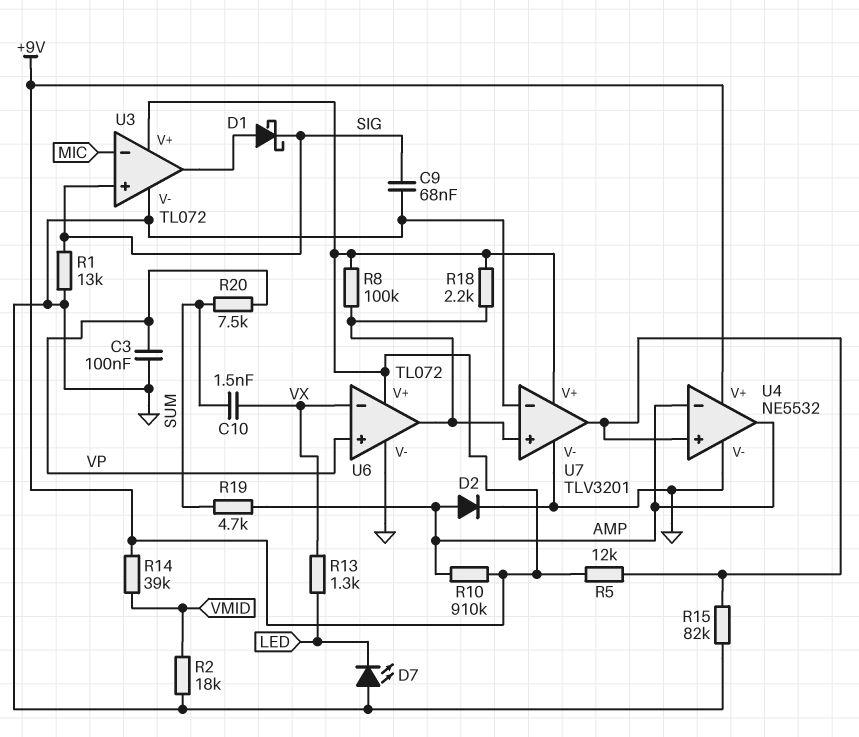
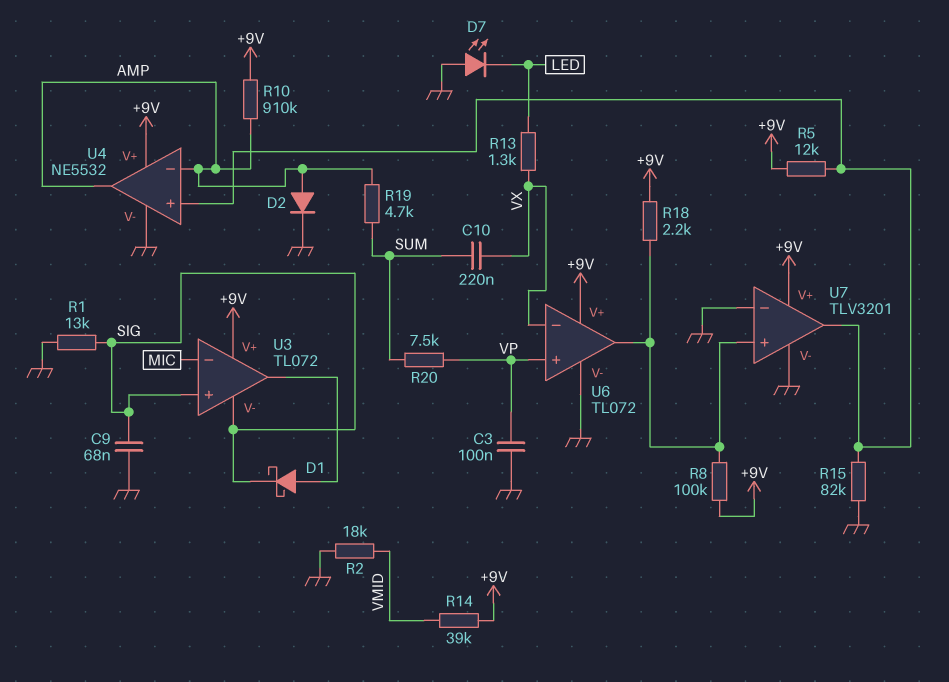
C10: 1.5nF (SUM, VX) -> 220nF (SUM, VX)
U3 pin V-: GND -> SIG

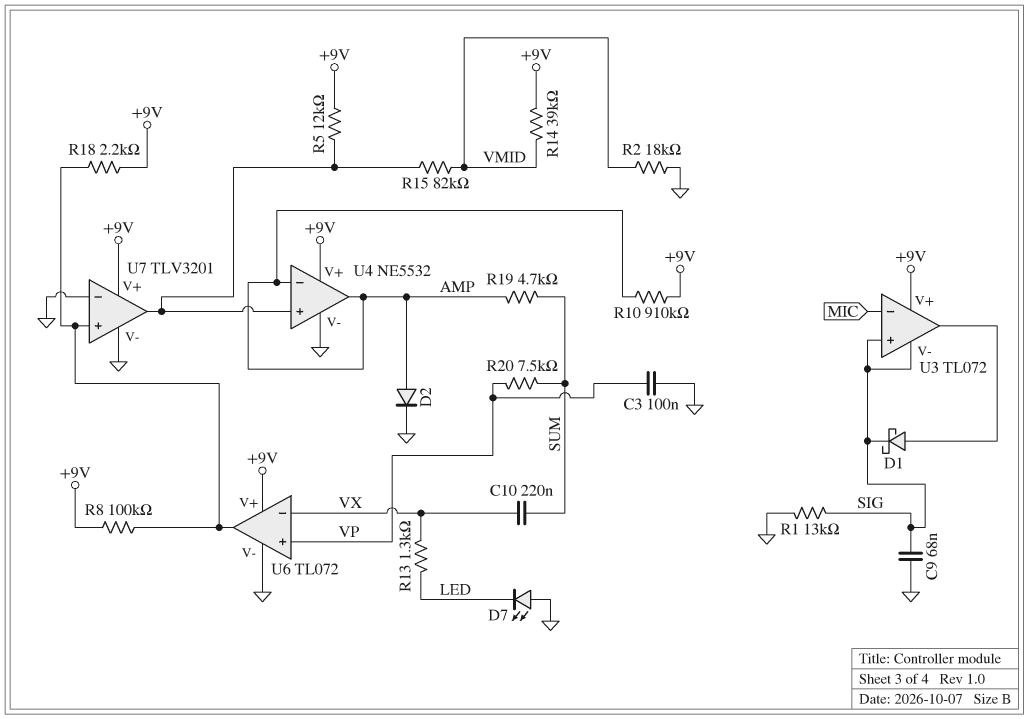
R15: 82k (GND, U4/in+) -> 82k (U4/in+, VMID)

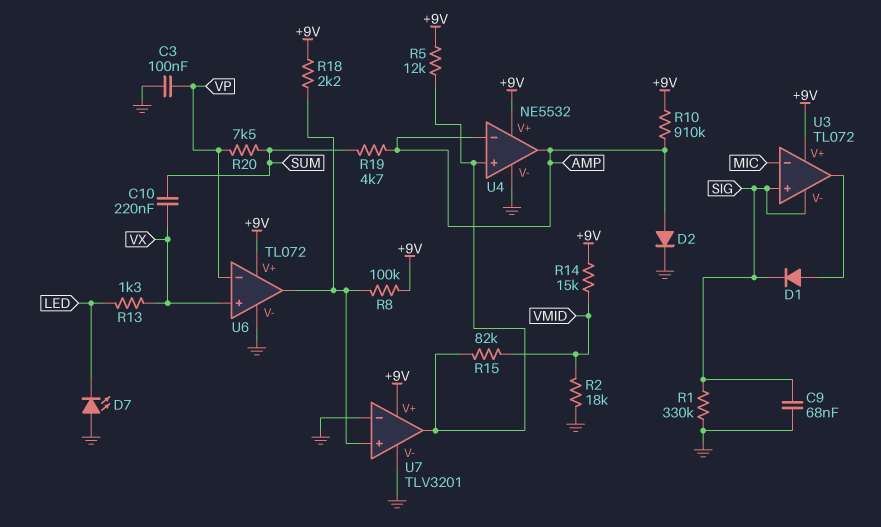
D1: schottky (A U3/out, K SIG) -> diode (A U3/out, K SIG)
R1: 13k (GND, SIG) -> 330k (GND, SIG)
R14: 39k (+9V, VMID) -> 15k (+9V, VMID)
U6 pin in+: VP -> VX
U6 pin in-: VX -> VP

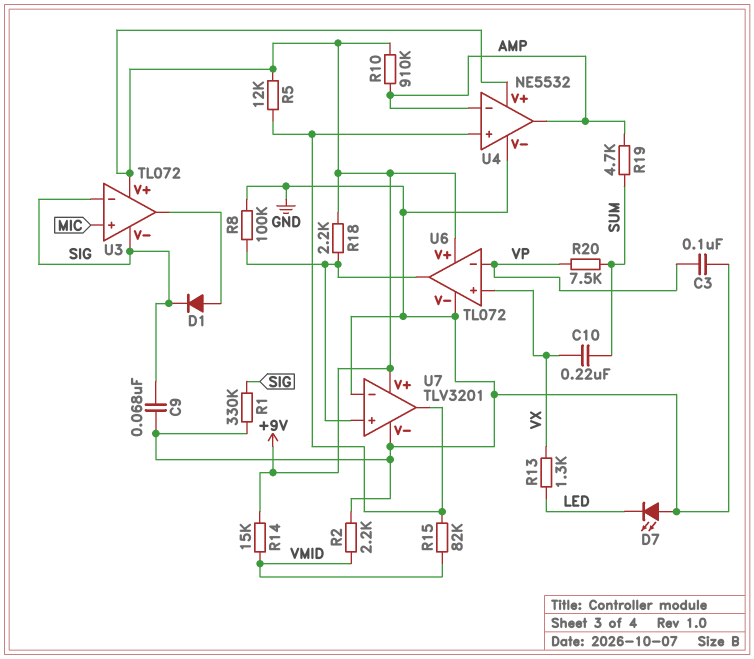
D2: diode (A AMP, K GND) -> none
R2: 18k (GND, VMID) -> 2.2k (GND, VMID)
R8: 100k (+9V, U6/out) -> 100k (GND, U6/out)
U3 pin in+: SIG -> MIC
U3 pin in-: MIC -> SIG

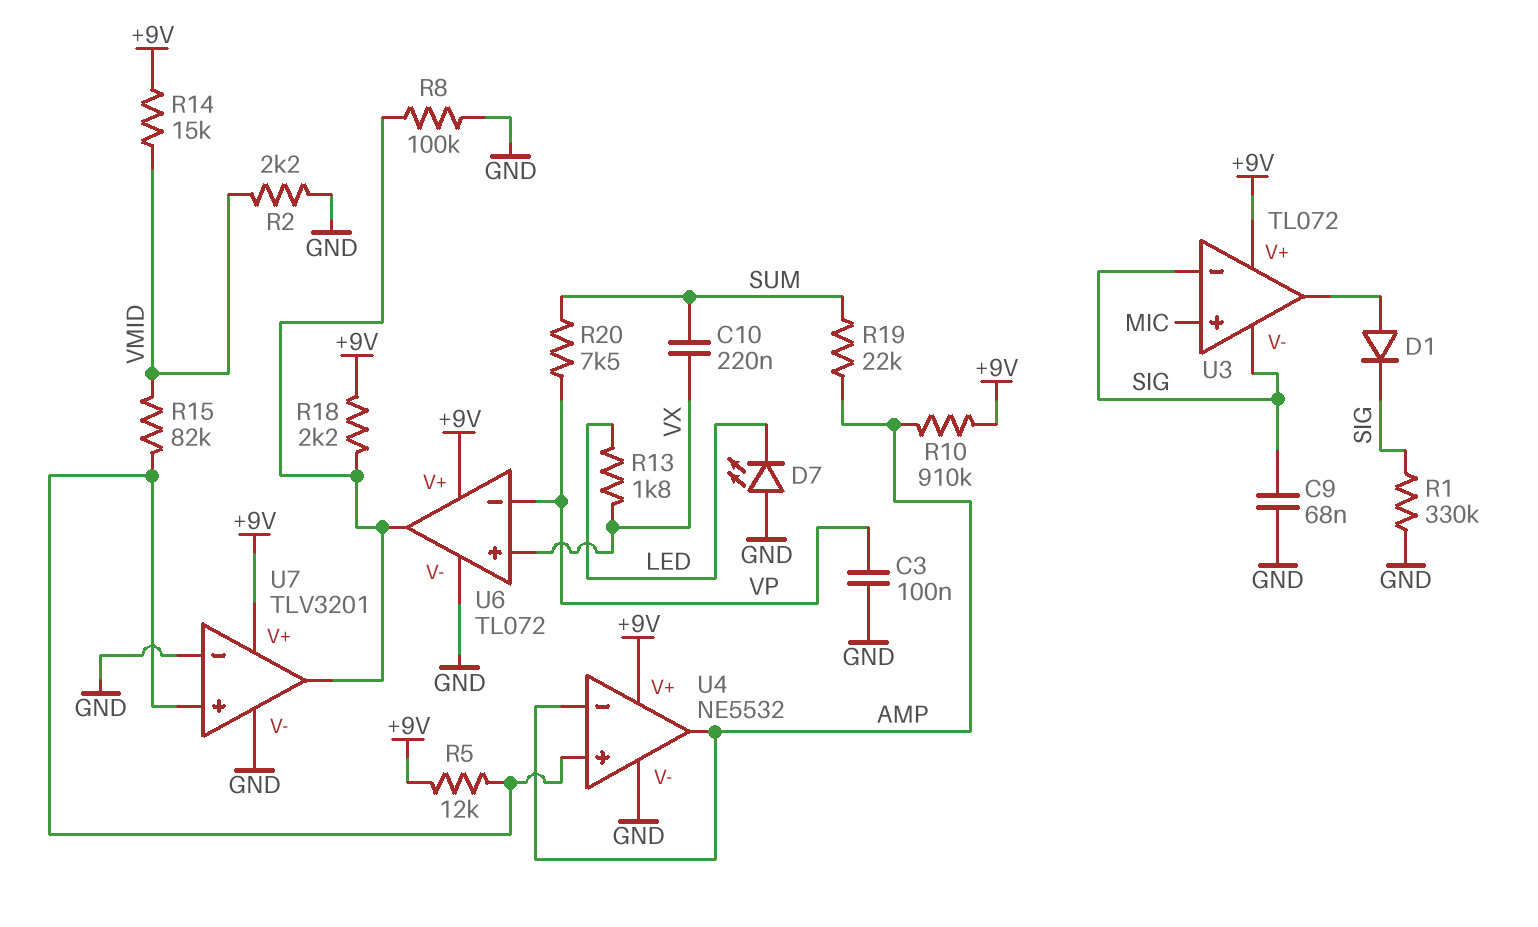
R13: 1.3k (LED, VX) -> 1.8k (LED, VX)
R19: 4.7k (AMP, SUM) -> 22k (AMP, SUM)
U7 pin in+: U6/out -> U4/in+
U7 pin out: U4/in+ -> U6/out

